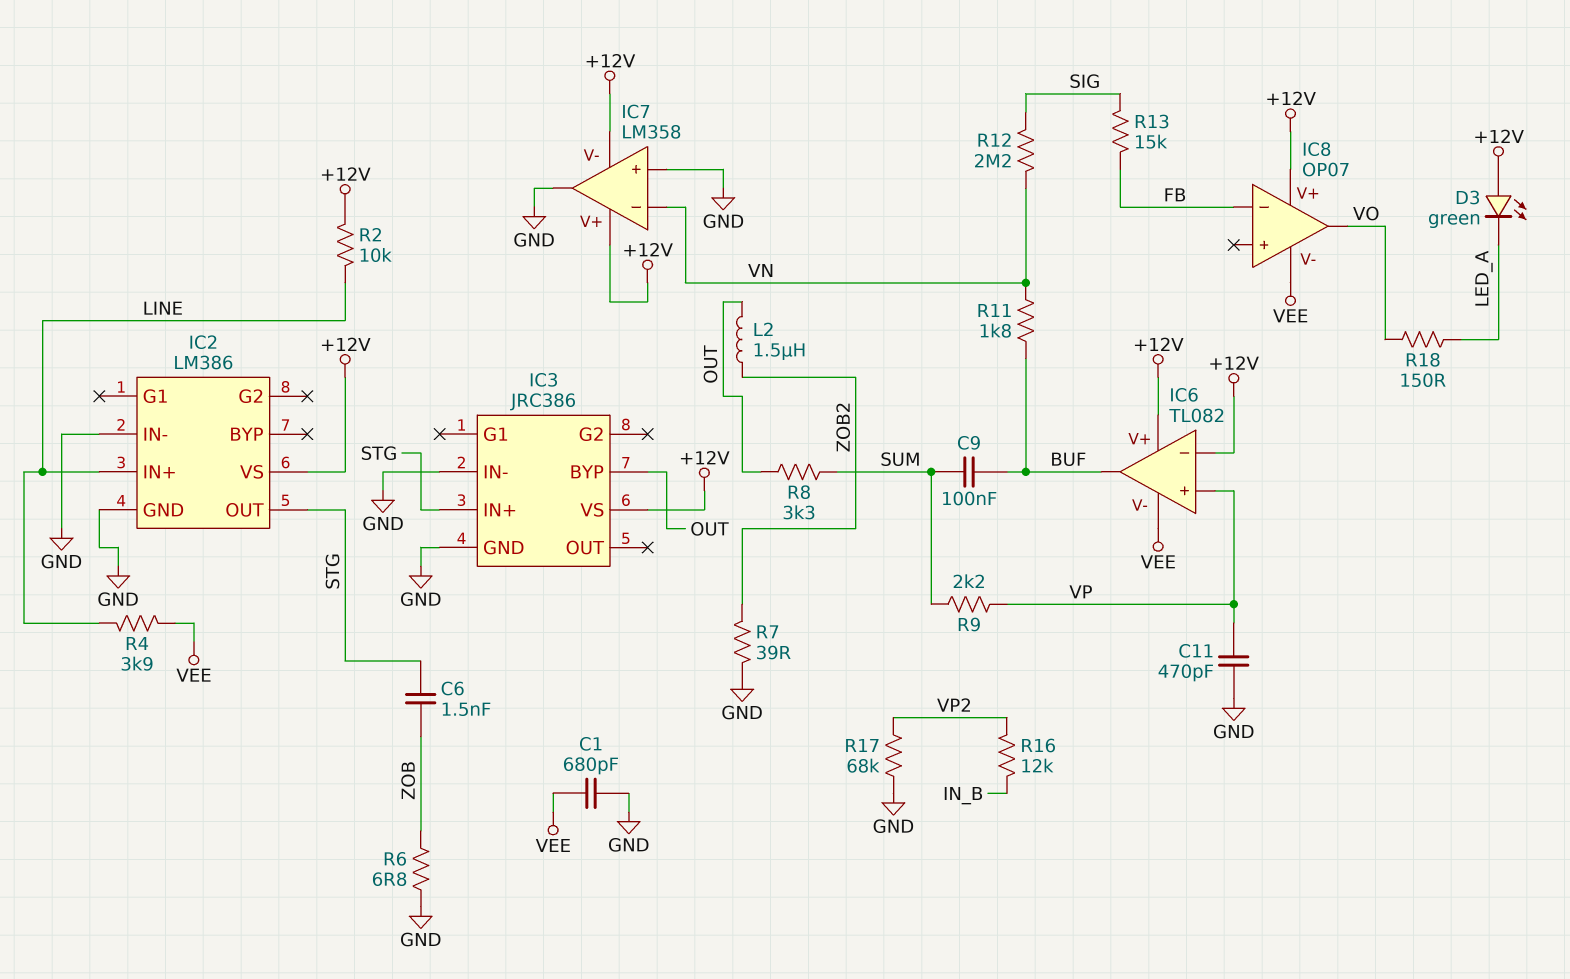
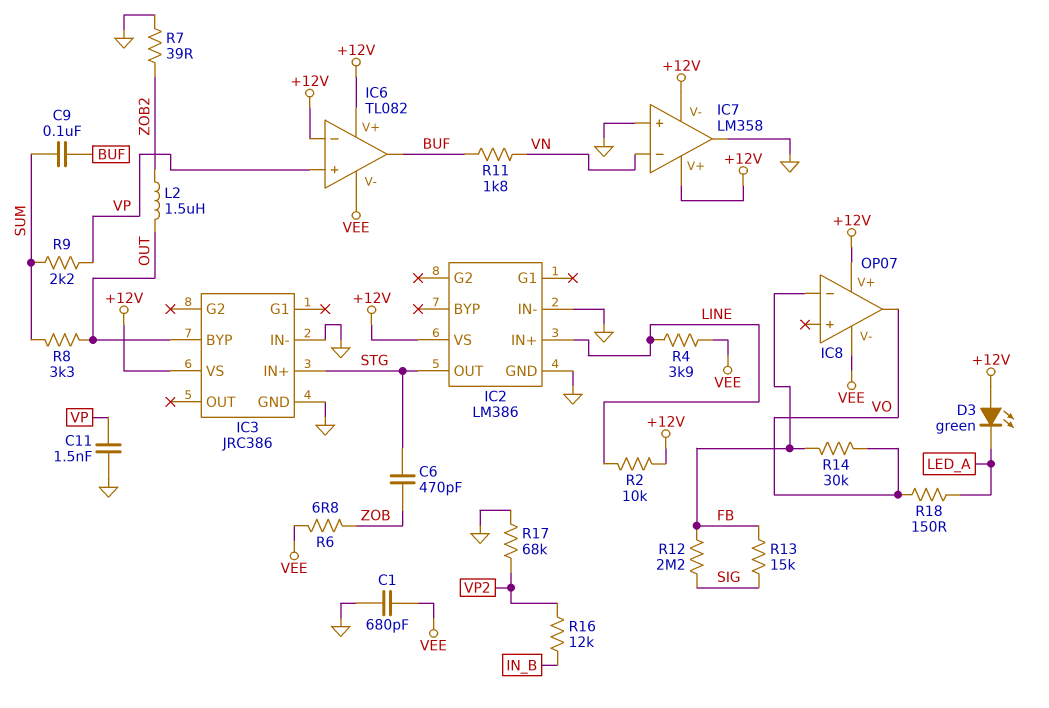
C6: 1.5nF (STG, ZOB) -> 470pF (STG, ZOB)
C11: 470pF (GND, VP) -> 1.5nF (GND, VP)
R6: 6.8 (GND, ZOB) -> 6.8 (VEE, ZOB)
R12: 2.2M (SIG, VN) -> 2.2M (FB, SIG)
R14: none -> 30k (FB, VO)

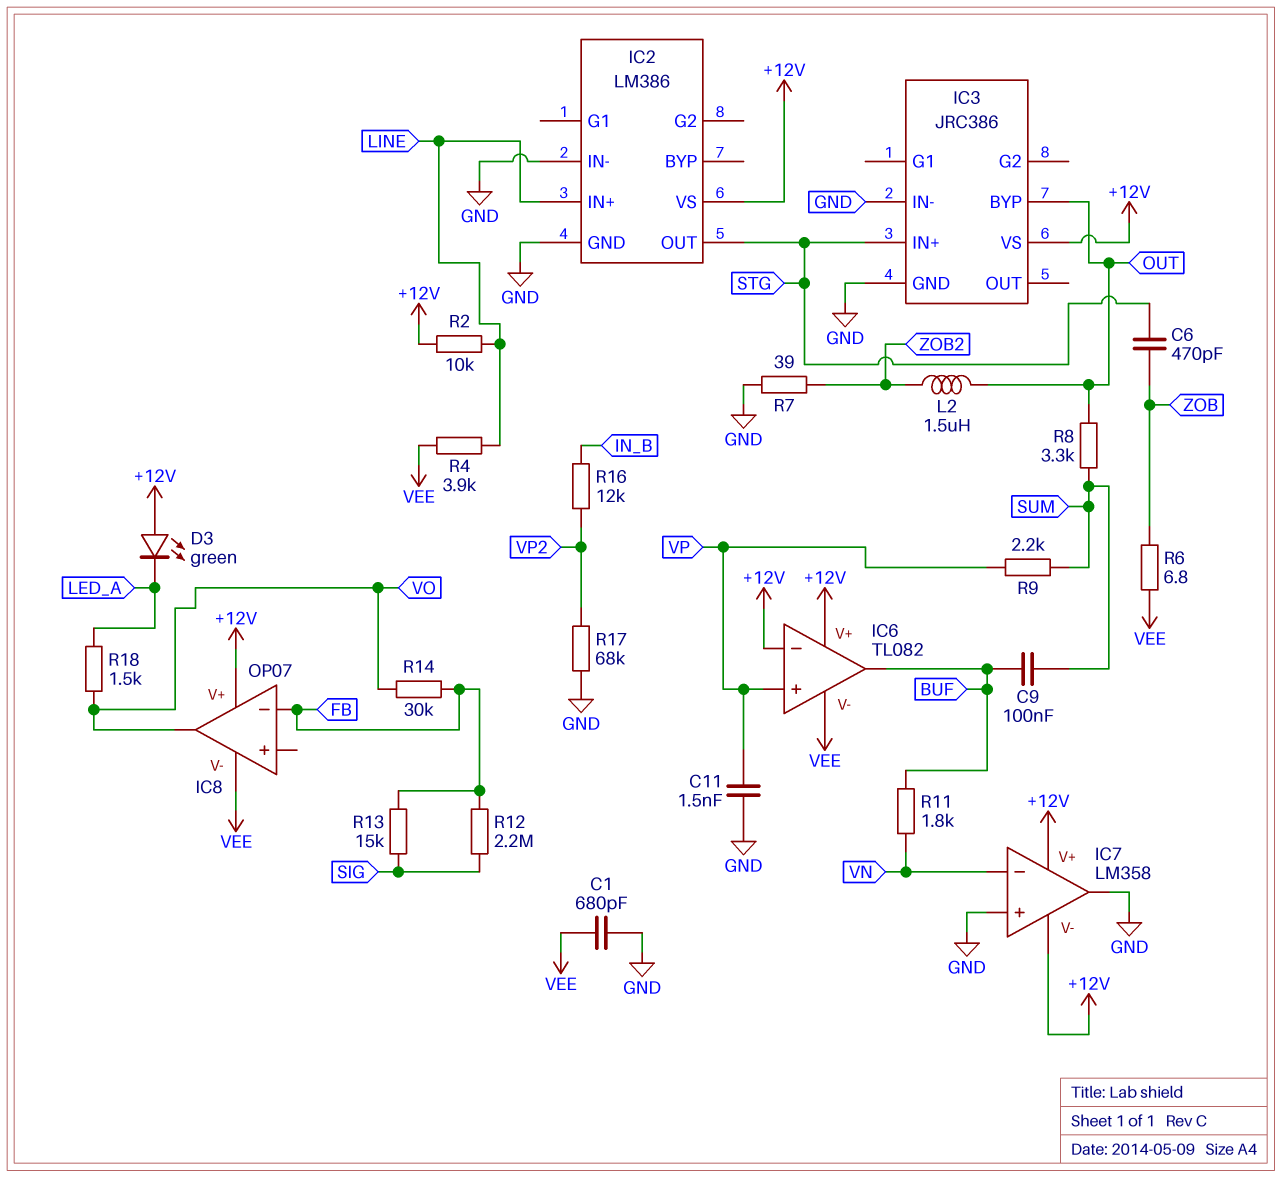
R18: 150 (LED_A, VO) -> 1.5k (LED_A, VO)

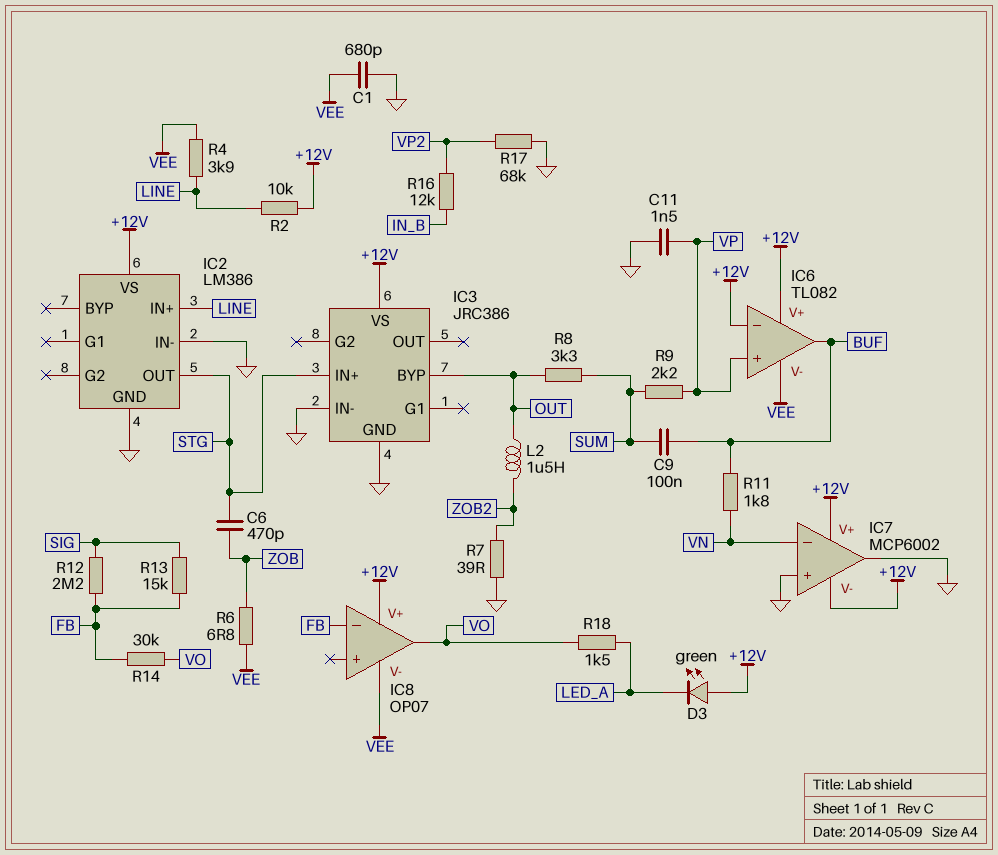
IC7: LM358 -> MCP6002

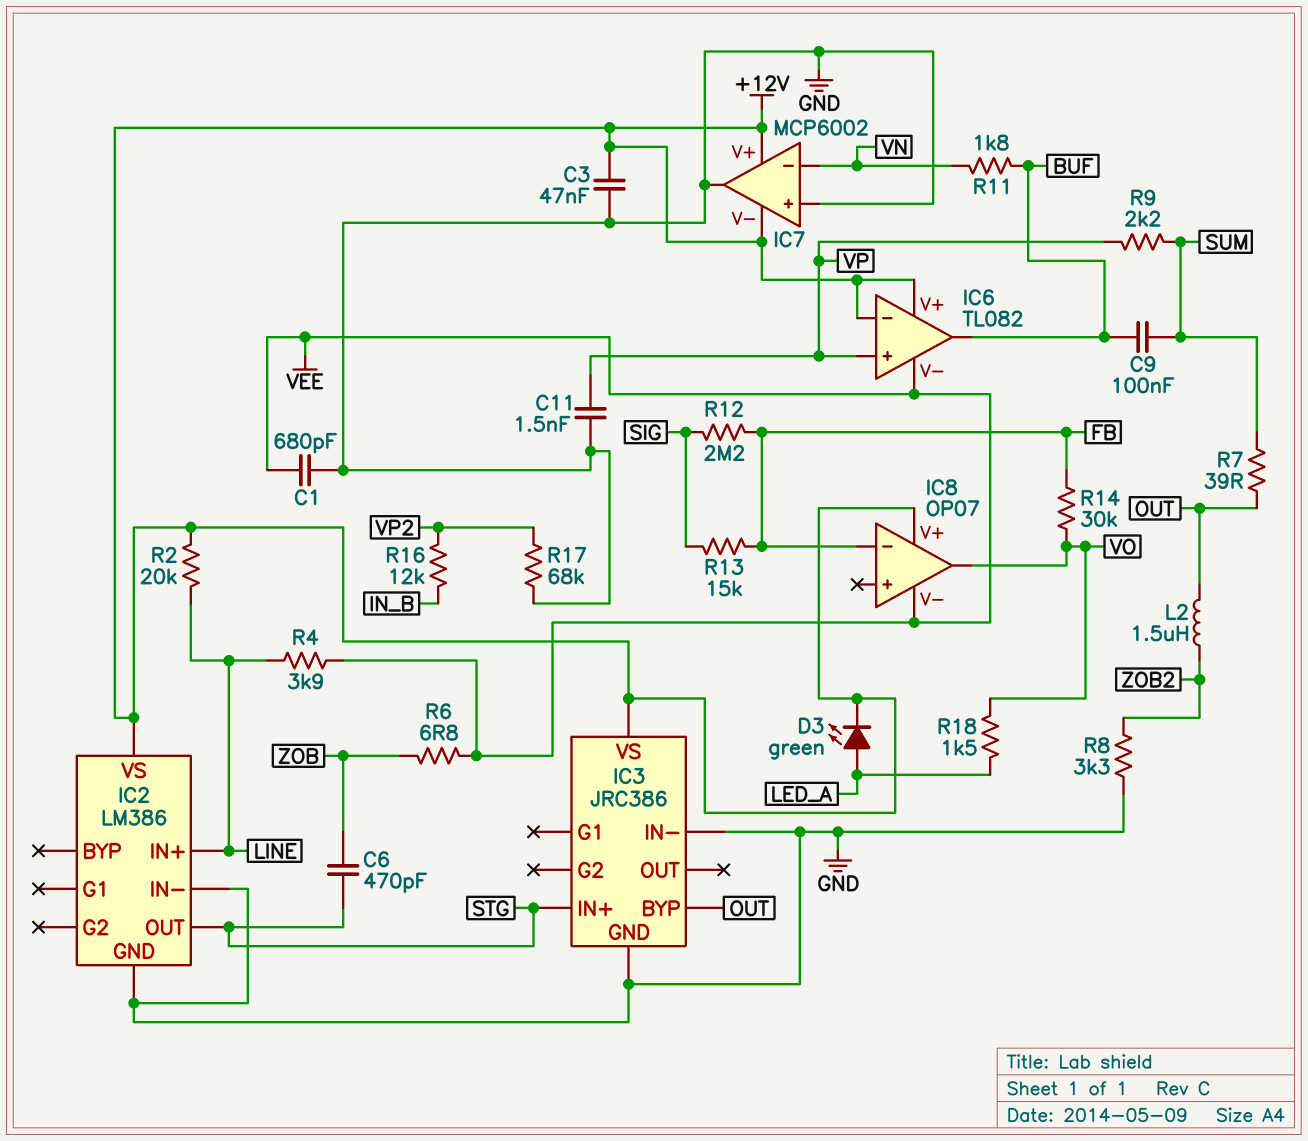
C3: none -> 47nF (+12V, GND)
D3: LED green (A +12V, K LED_A) -> LED green (A LED_A, K +12V)
R2: 10k (+12V, LINE) -> 20k (+12V, LINE)
R7: 39 (GND, ZOB2) -> 39 (OUT, SUM)
R8: 3.3k (OUT, SUM) -> 3.3k (GND, ZOB2)

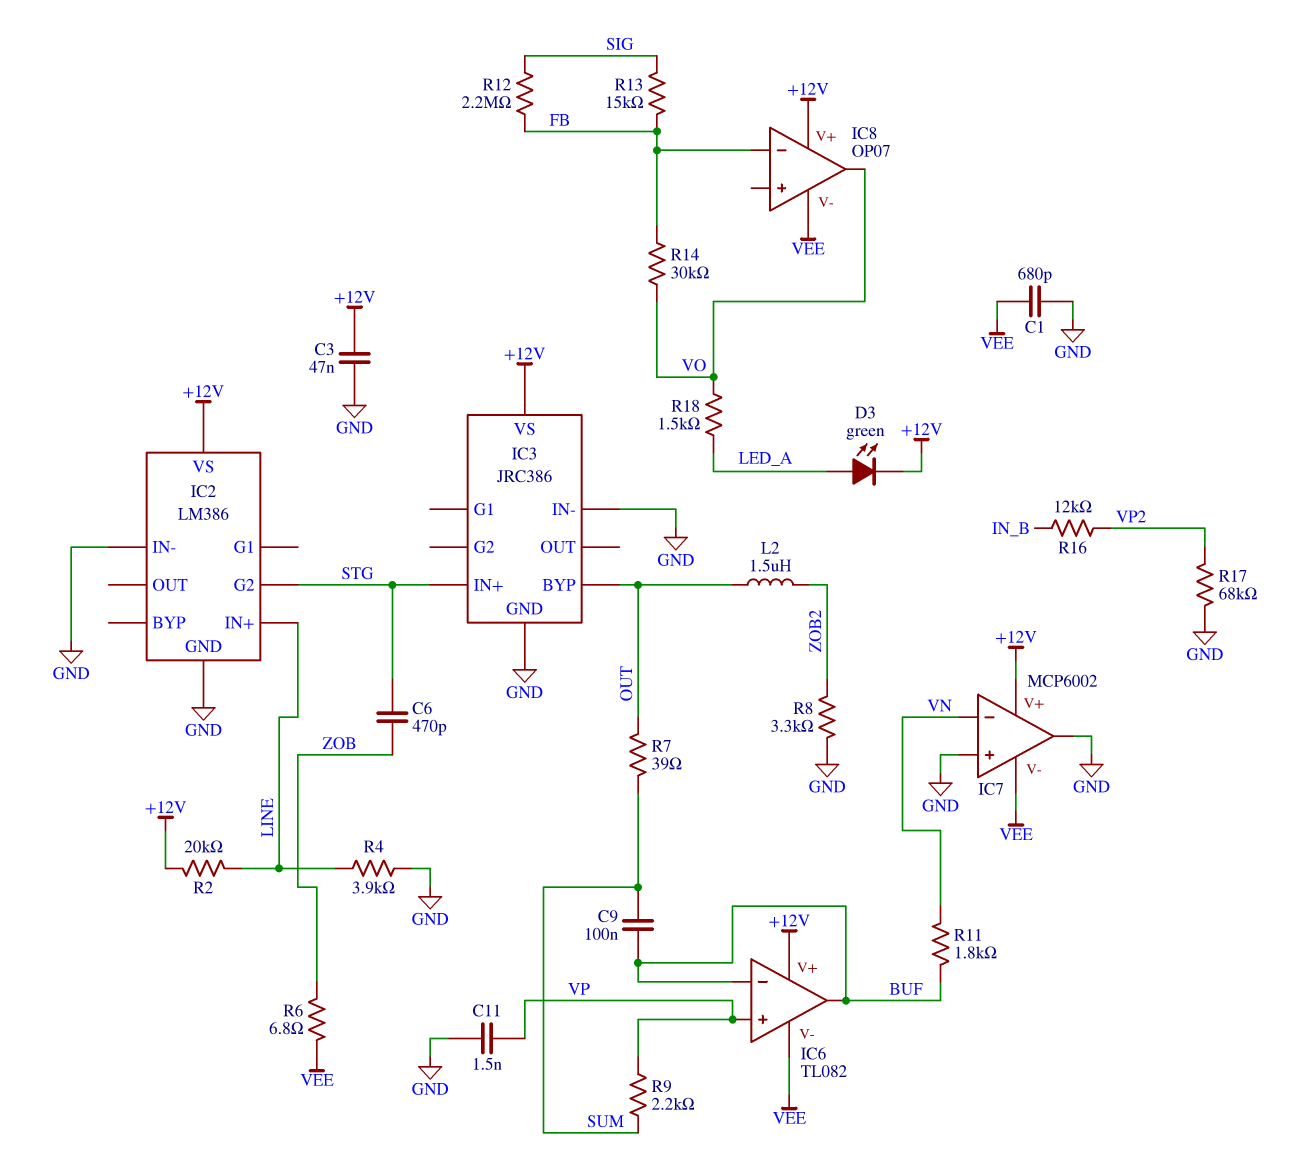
IC2 pin G2: none -> STG
IC2 pin OUT: STG -> none
IC6 pin in-: +12V -> BUF
IC7 pin V-: +12V -> VEE
R4: 3.9k (LINE, VEE) -> 3.9k (GND, LINE)

